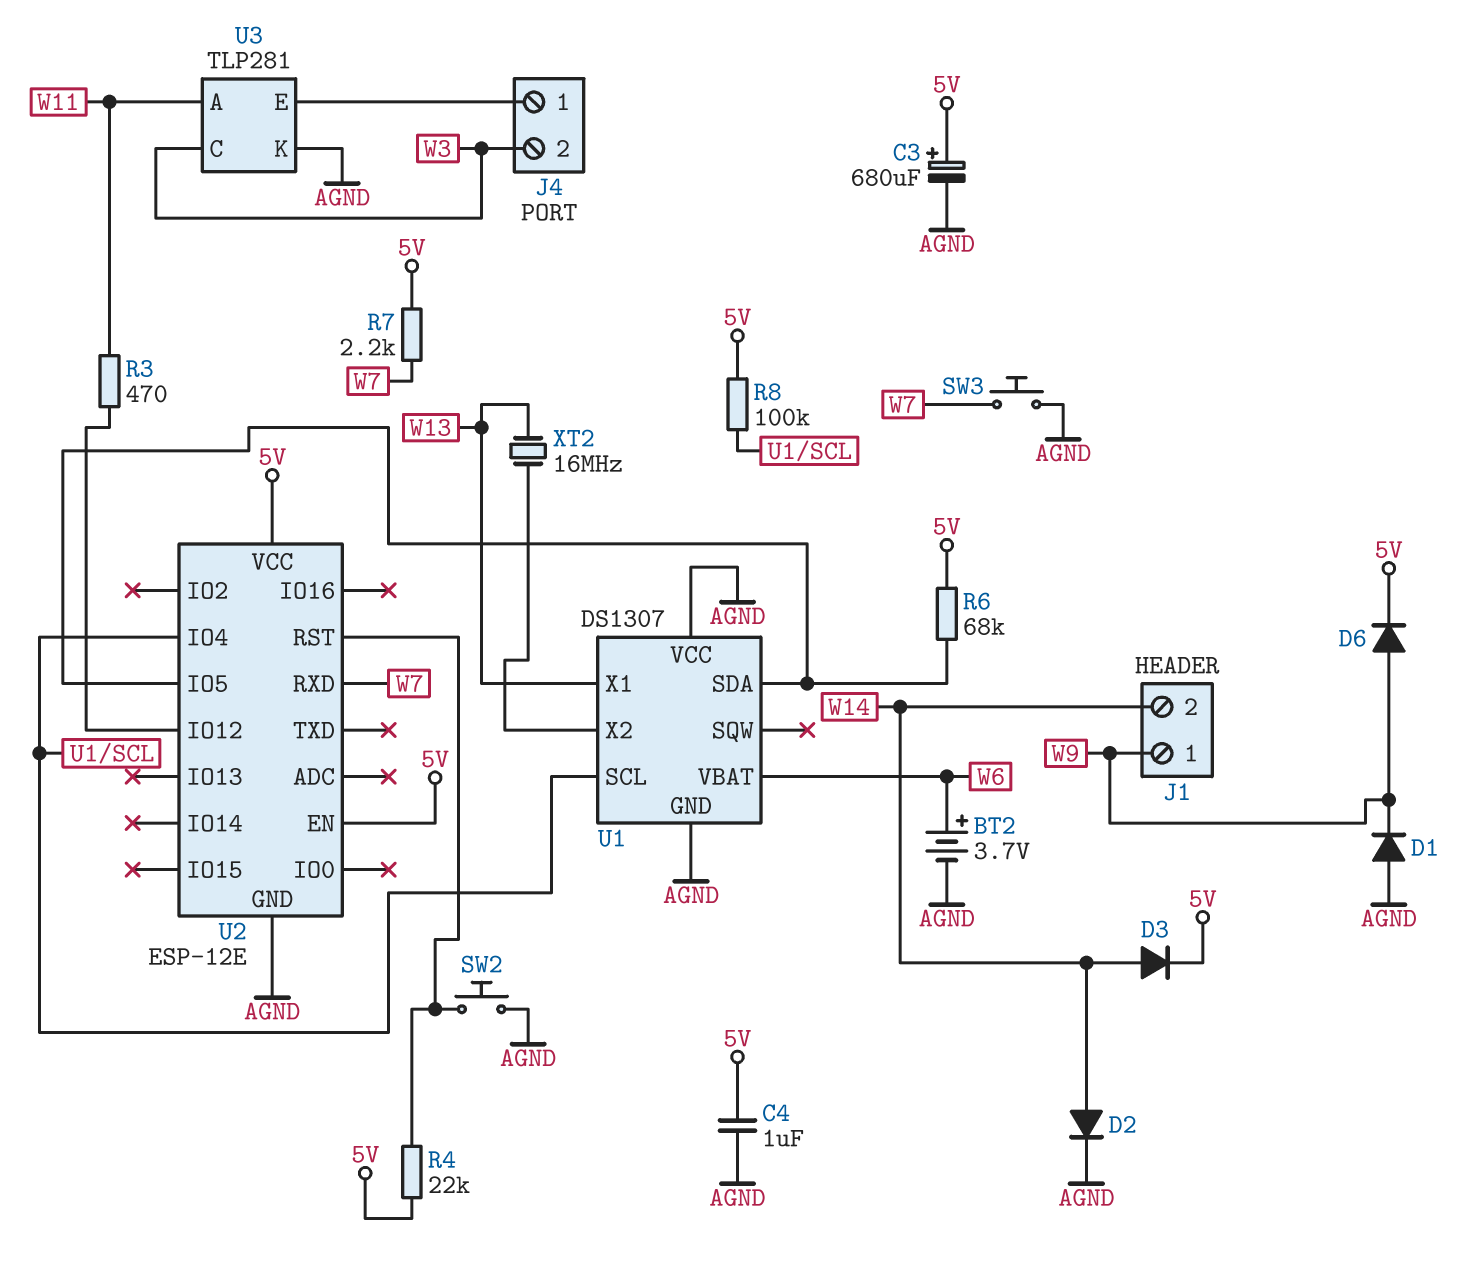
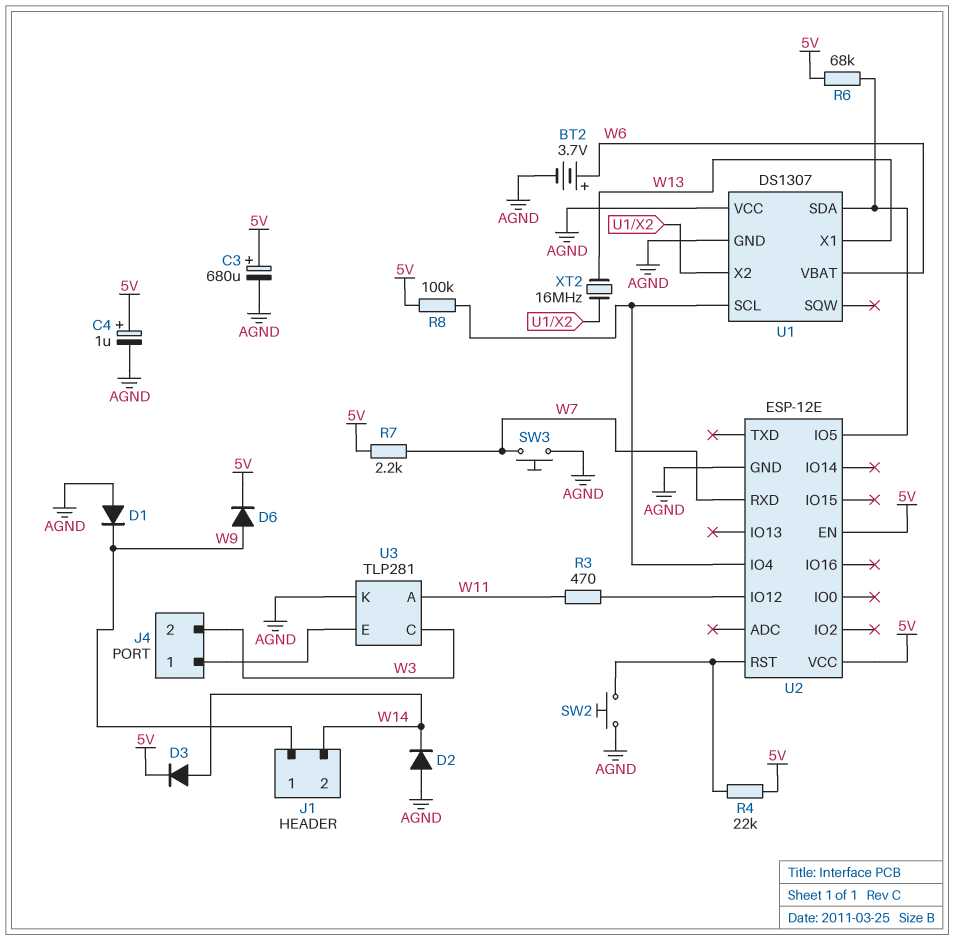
C4: 1uF (5V, AGND) -> 1uF (plus 5V, minus AGND)
D2: diode (A W14, K AGND) -> diode (A AGND, K W14)

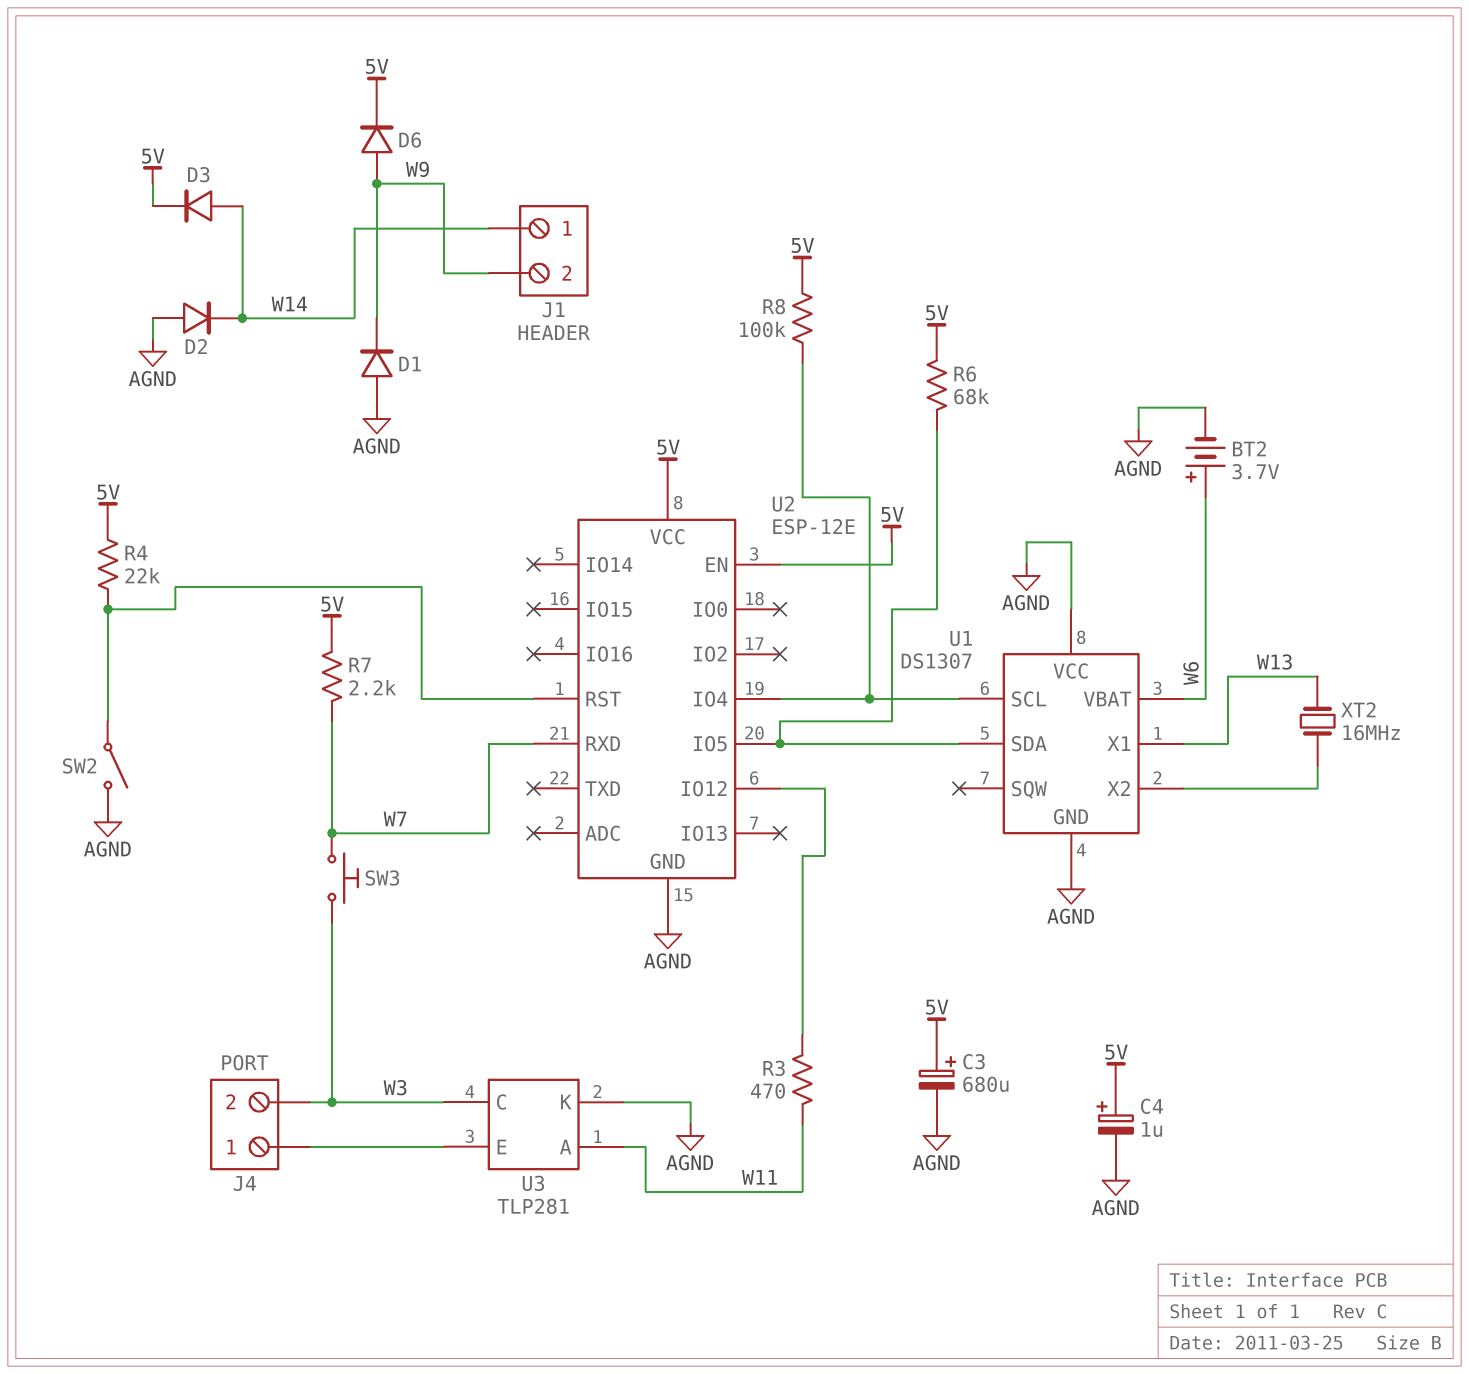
J1 pin 1: W9 -> W14
J1 pin 2: W14 -> W9
SW2: button (AGND, U2/RST) -> switch (AGND, U2/RST)
SW3: button (AGND, W7) -> button (W3, W7)

